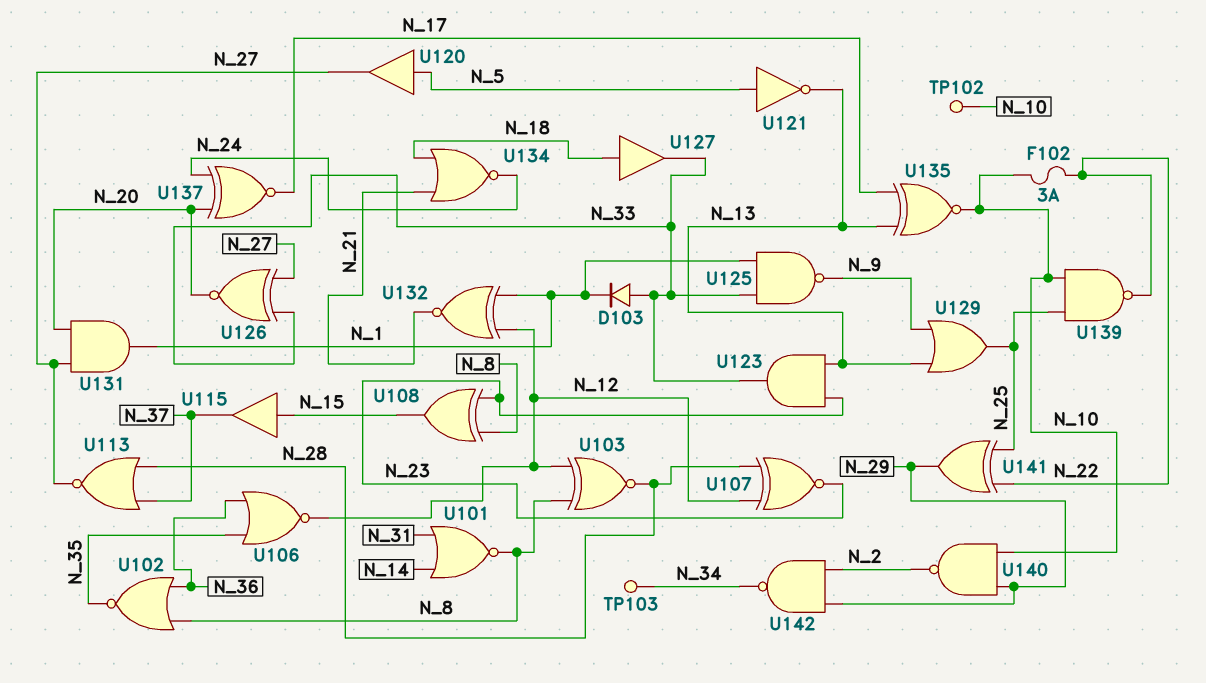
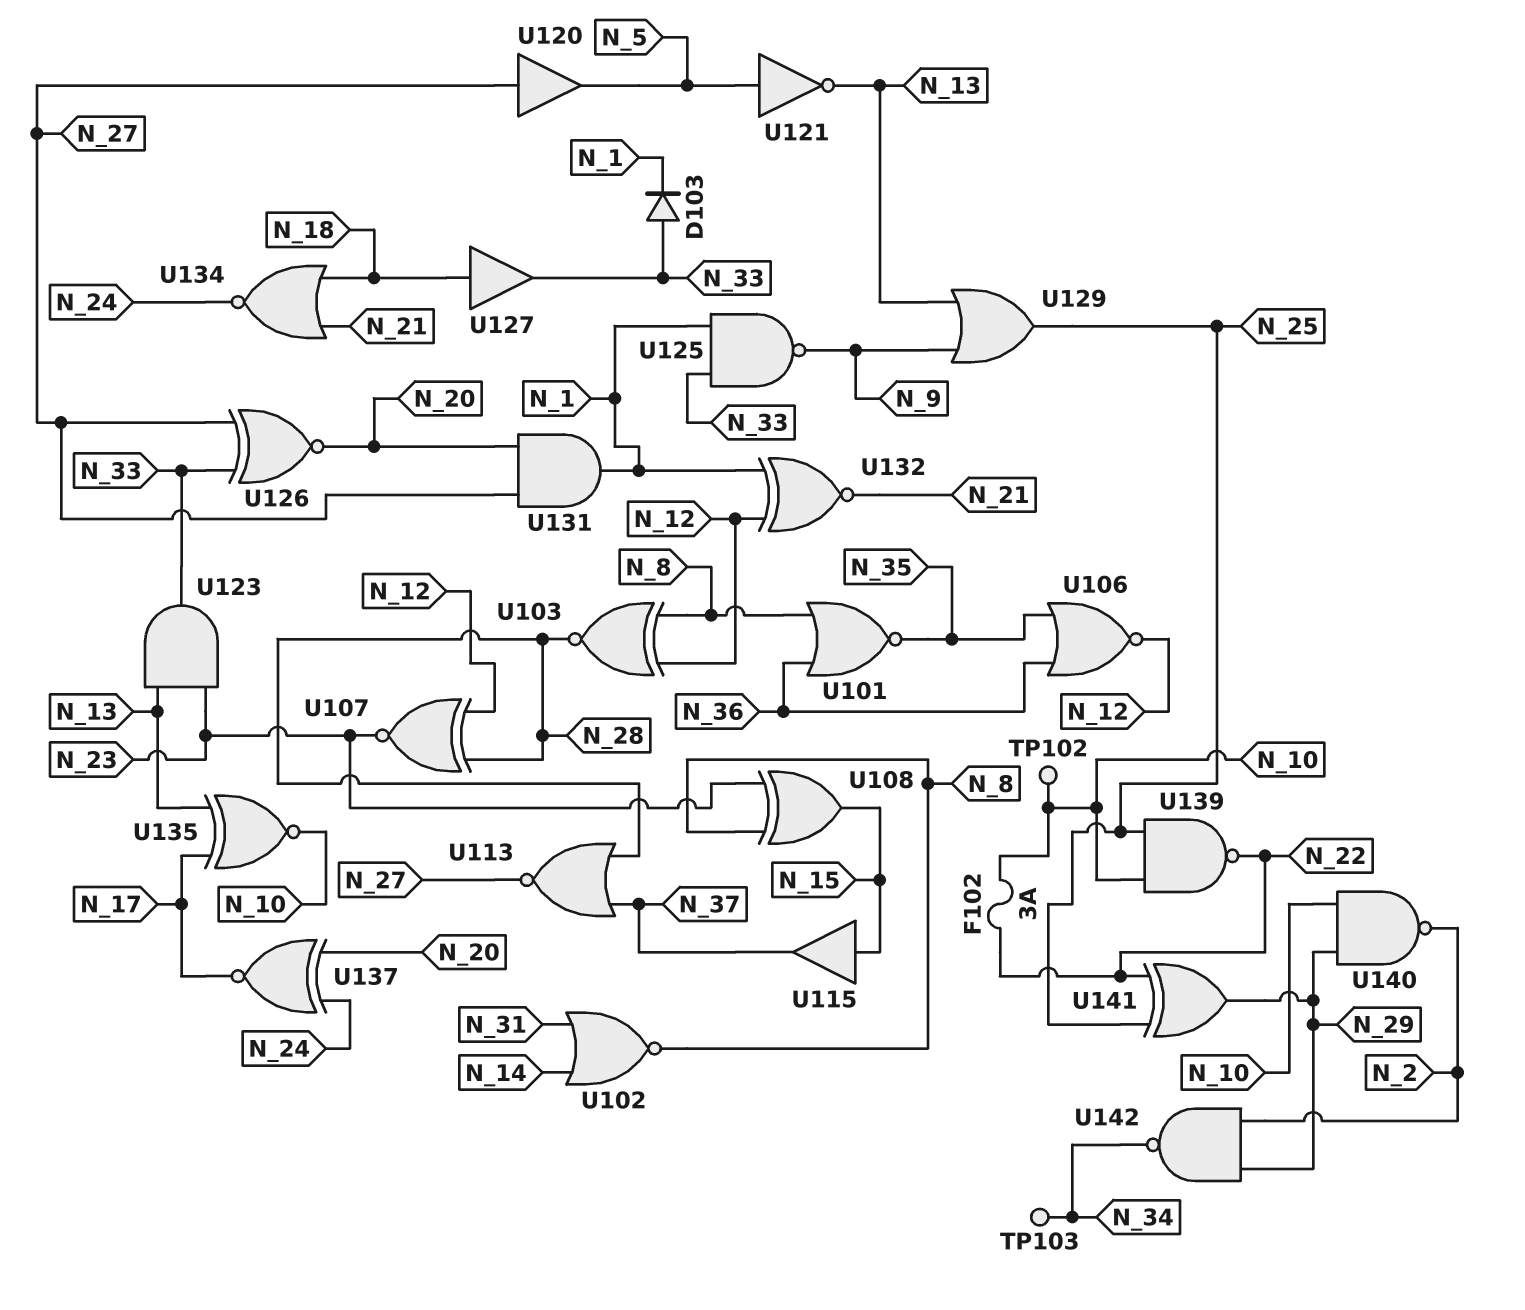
U101: NOR (in N_14, in N_31, out N_8) -> NOR (in N_8, in N_36, out N_35)
U102: NOR (in N_8, in N_36, out N_35) -> NOR (in N_14, in N_31, out N_8)
U120: buffer (in N_5, out N_27) -> buffer (in N_27, out N_5)

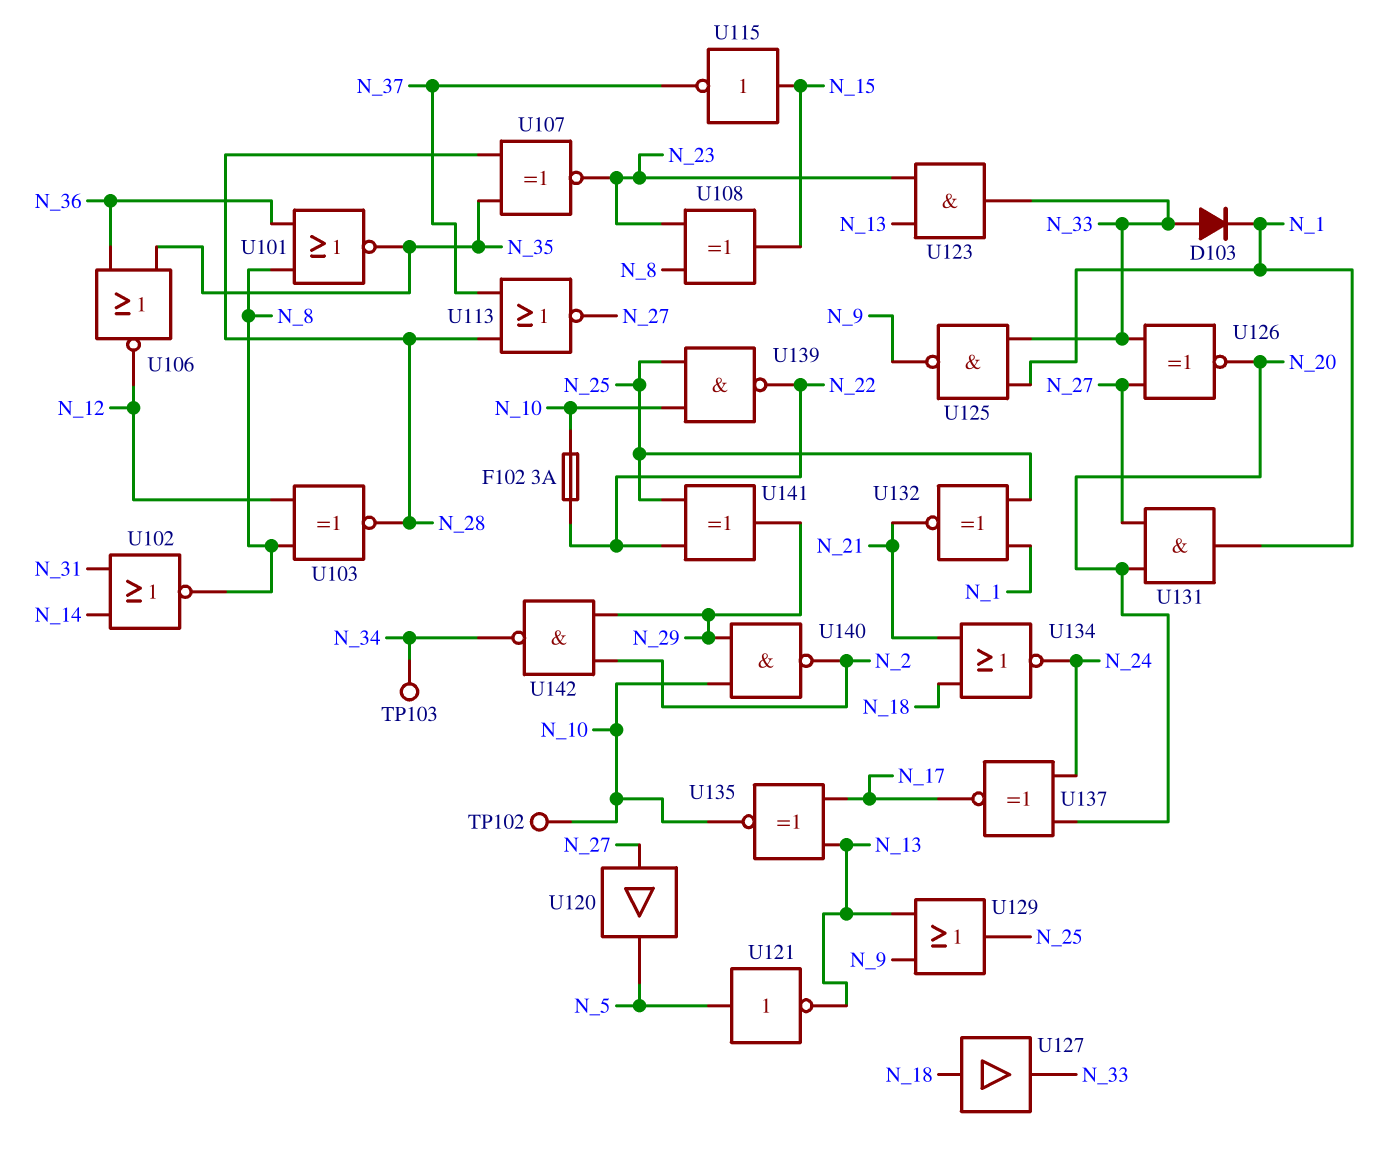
U107: XNOR (in N_12, in N_28, out N_23) -> XNOR (in N_28, in N_35, out N_23)
U115: buffer (in N_15, out N_37) -> NOT (in N_15, out N_37)
U132: XNOR (in N_1, in N_12, out N_21) -> XNOR (in N_1, in N_25, out N_21)

